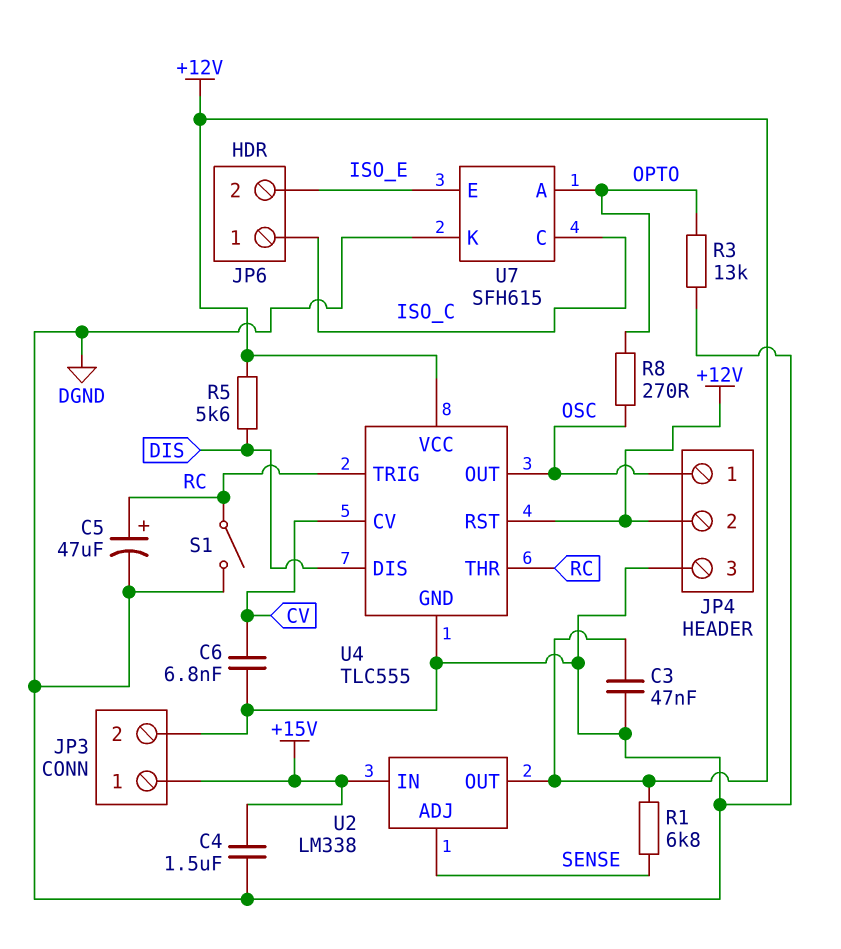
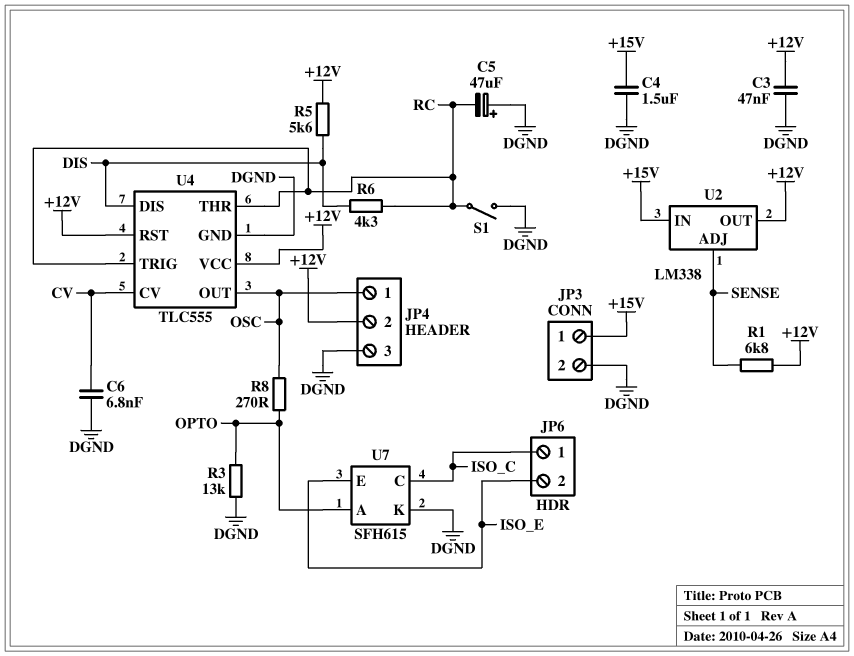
C5: 47uF (plus RC, minus DGND) -> 47uF (plus DGND, minus RC)
R6: none -> 4.3k (DIS, RC)

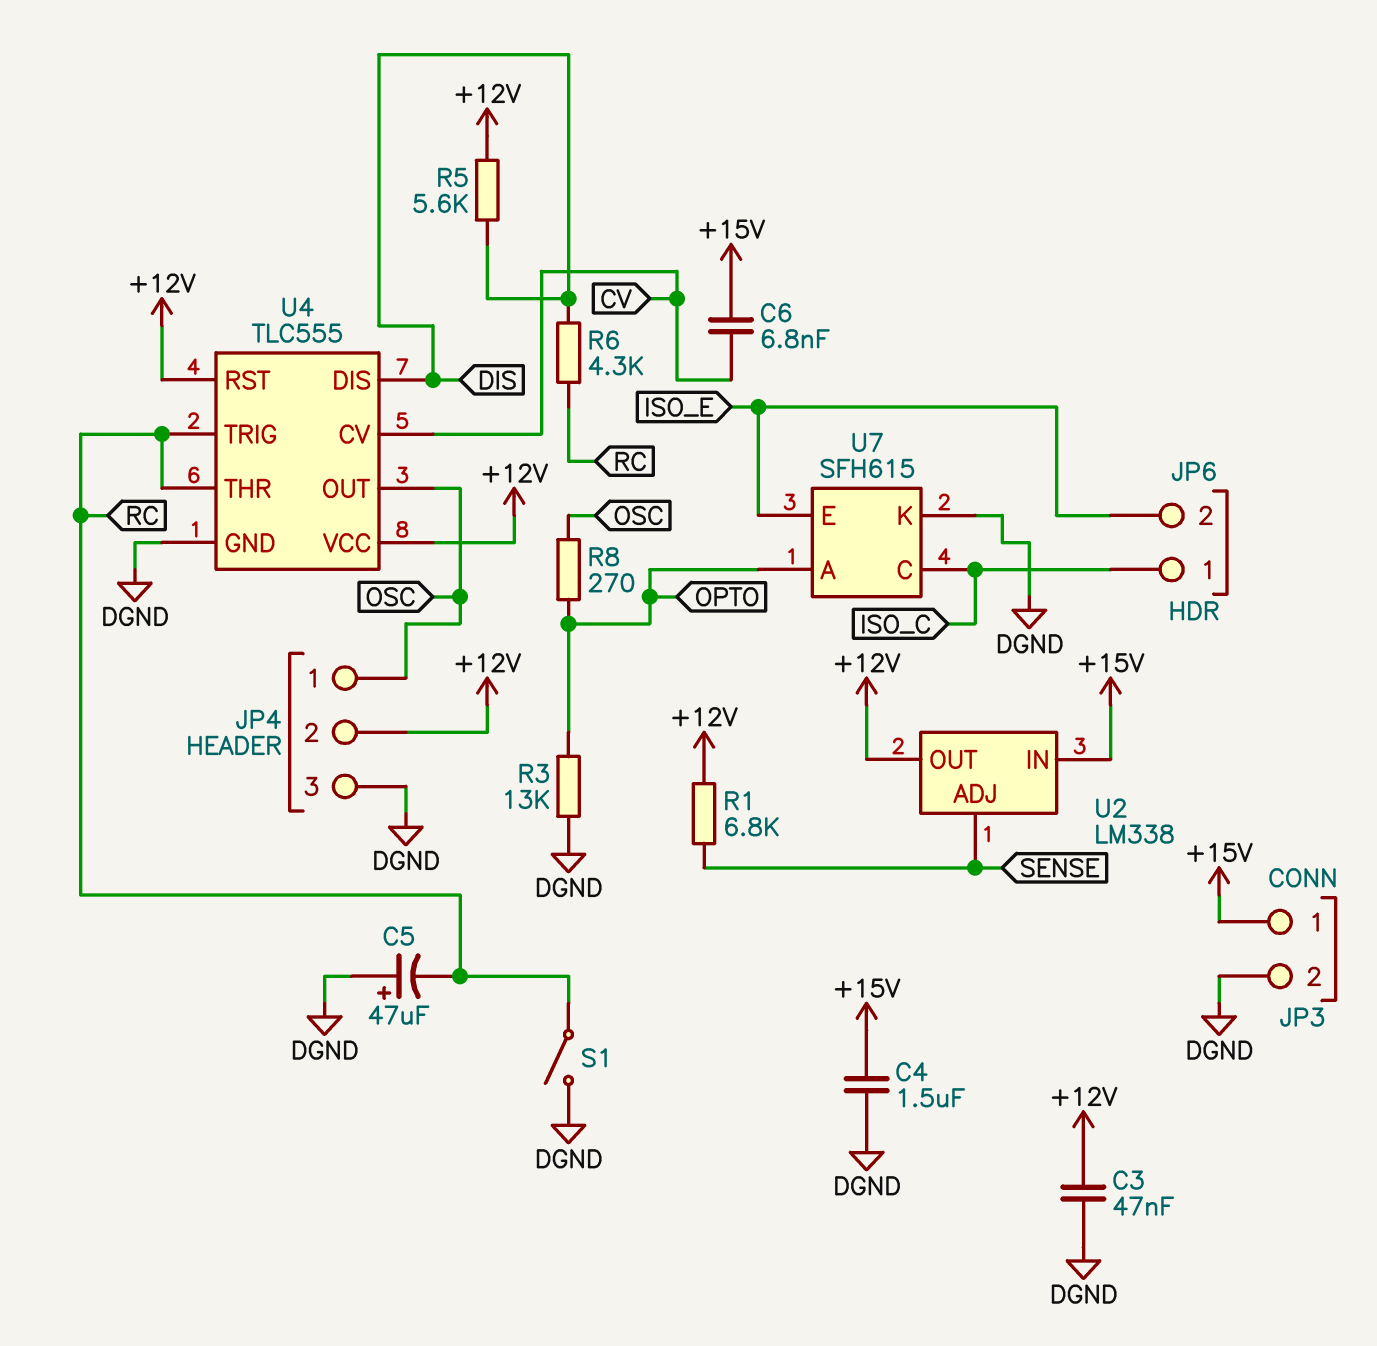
C6: 6.8nF (CV, DGND) -> 6.8nF (+15V, CV)

